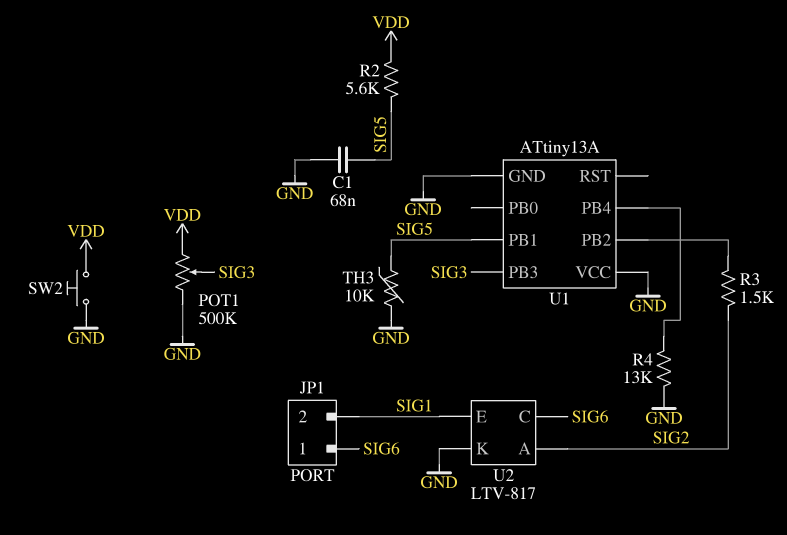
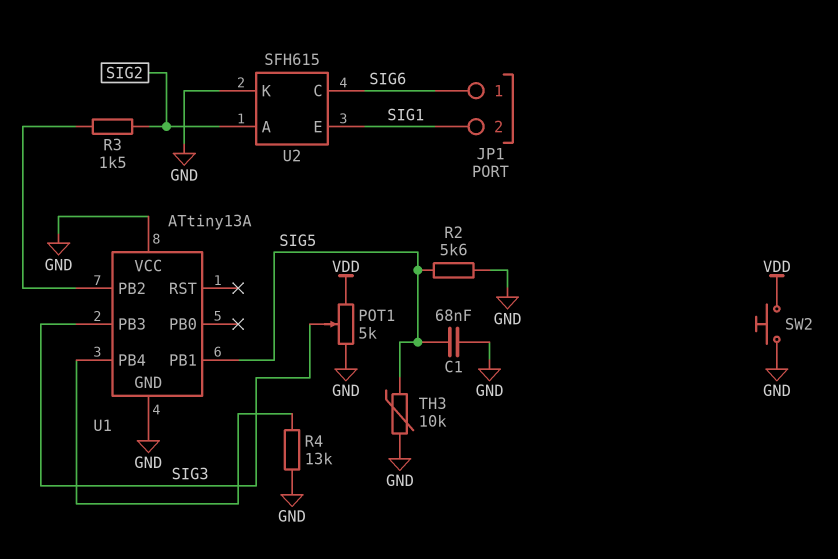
POT1: 500k (GND, VDD, wiper SIG3) -> 5k (GND, VDD, wiper SIG3)
R2: 5.6k (SIG5, VDD) -> 5.6k (GND, SIG5)
U2: LTV-817 -> SFH615

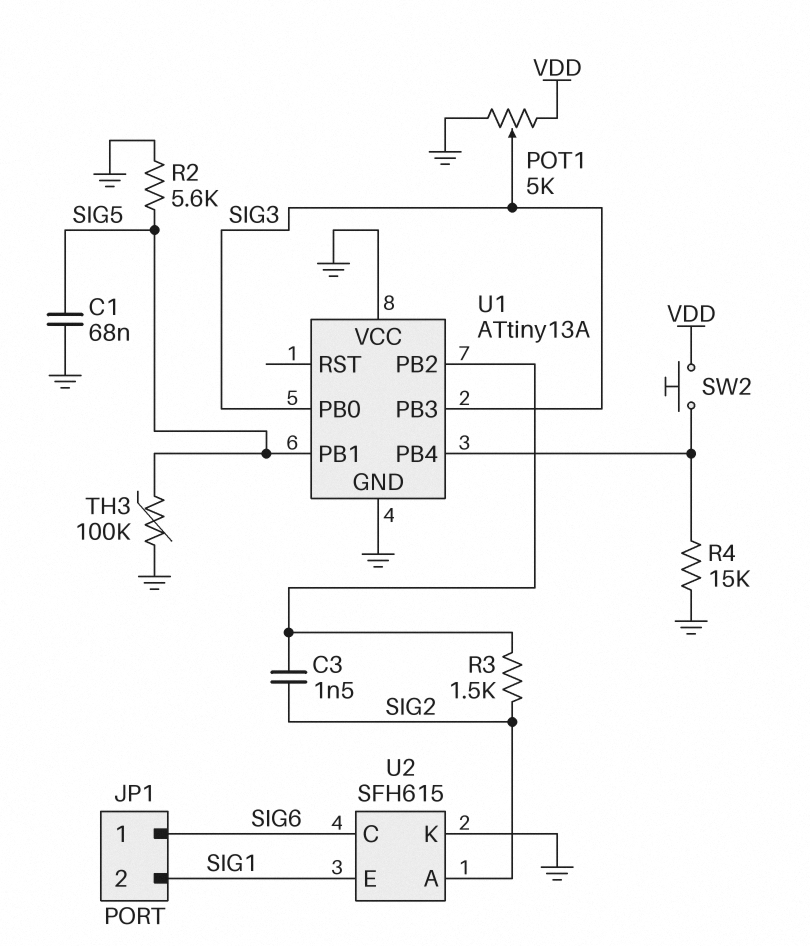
C3: none -> 1.5nF (SIG2, U1/PB2)
R4: 13k (GND, U1/PB4) -> 15k (GND, U1/PB4)
SW2: button (GND, VDD) -> button (U1/PB4, VDD)
TH3: 10k (GND, SIG5) -> 100k (GND, SIG5)
U1 pin PB0: none -> SIG3

